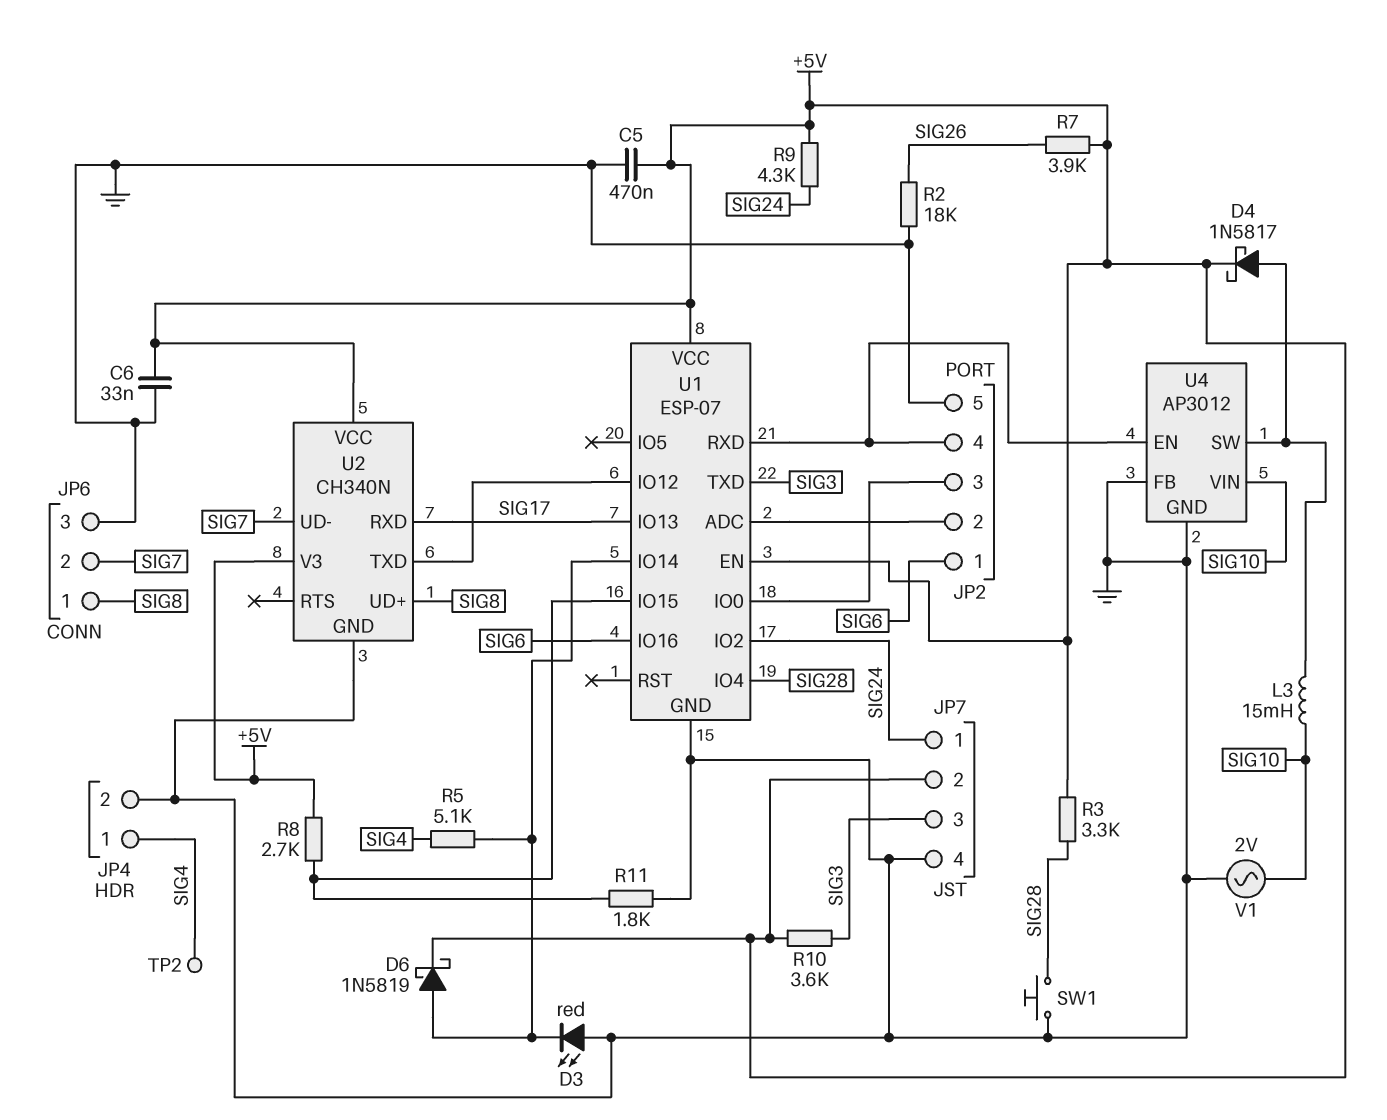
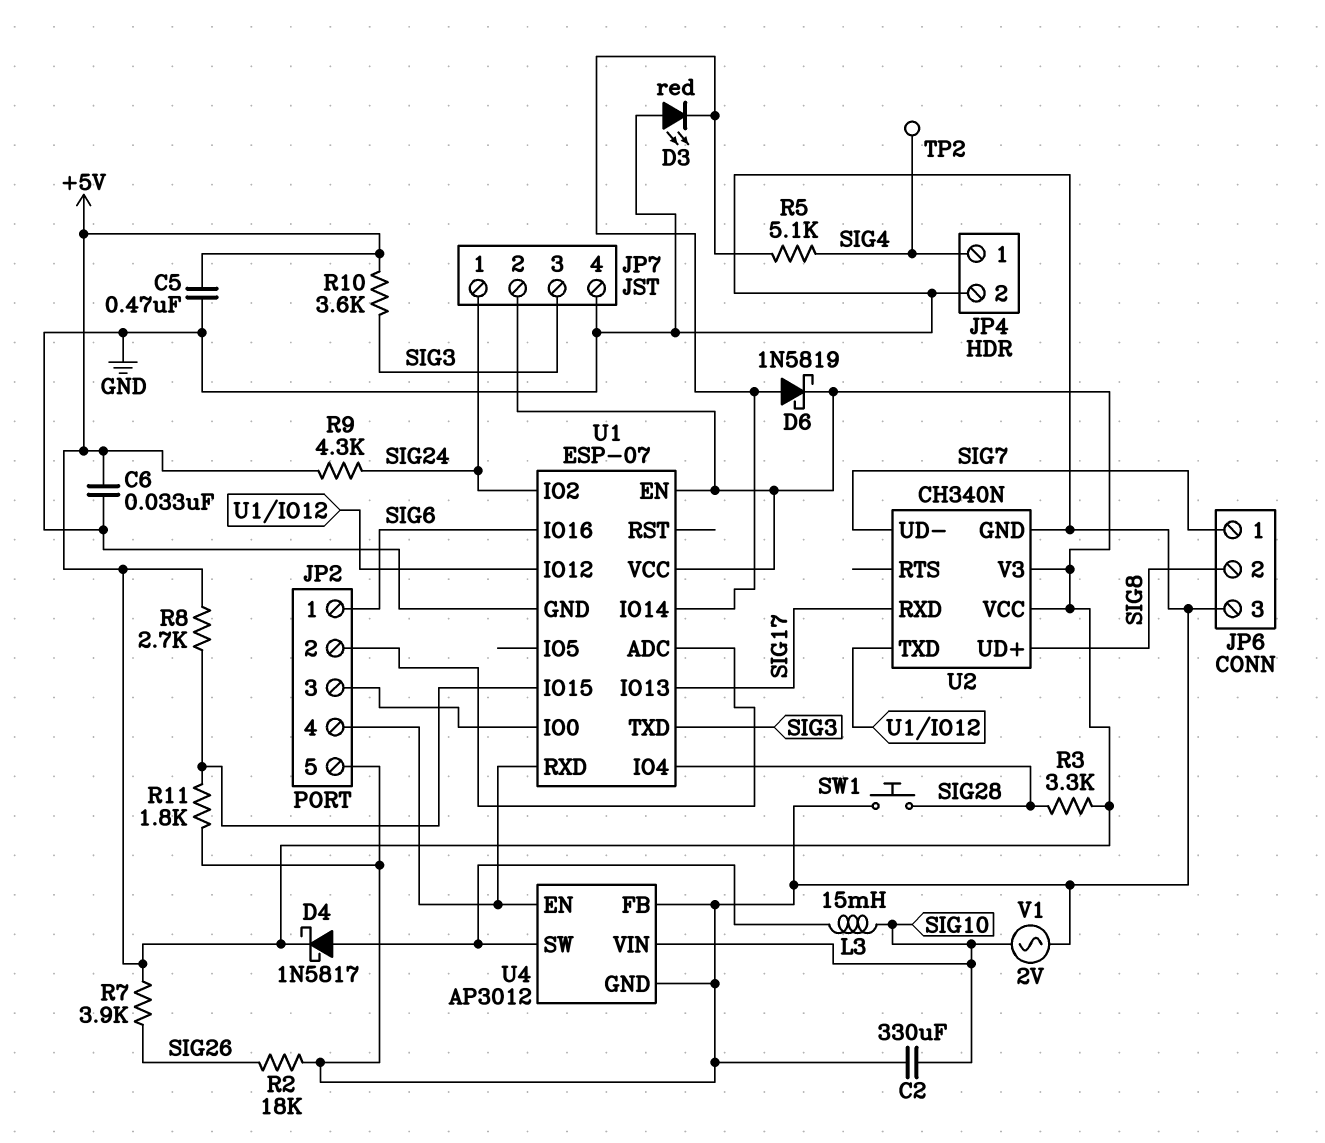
C2: none -> 330uF (GND, SIG10)
JP6 pin 1: SIG8 -> SIG7
JP6 pin 2: SIG7 -> SIG8

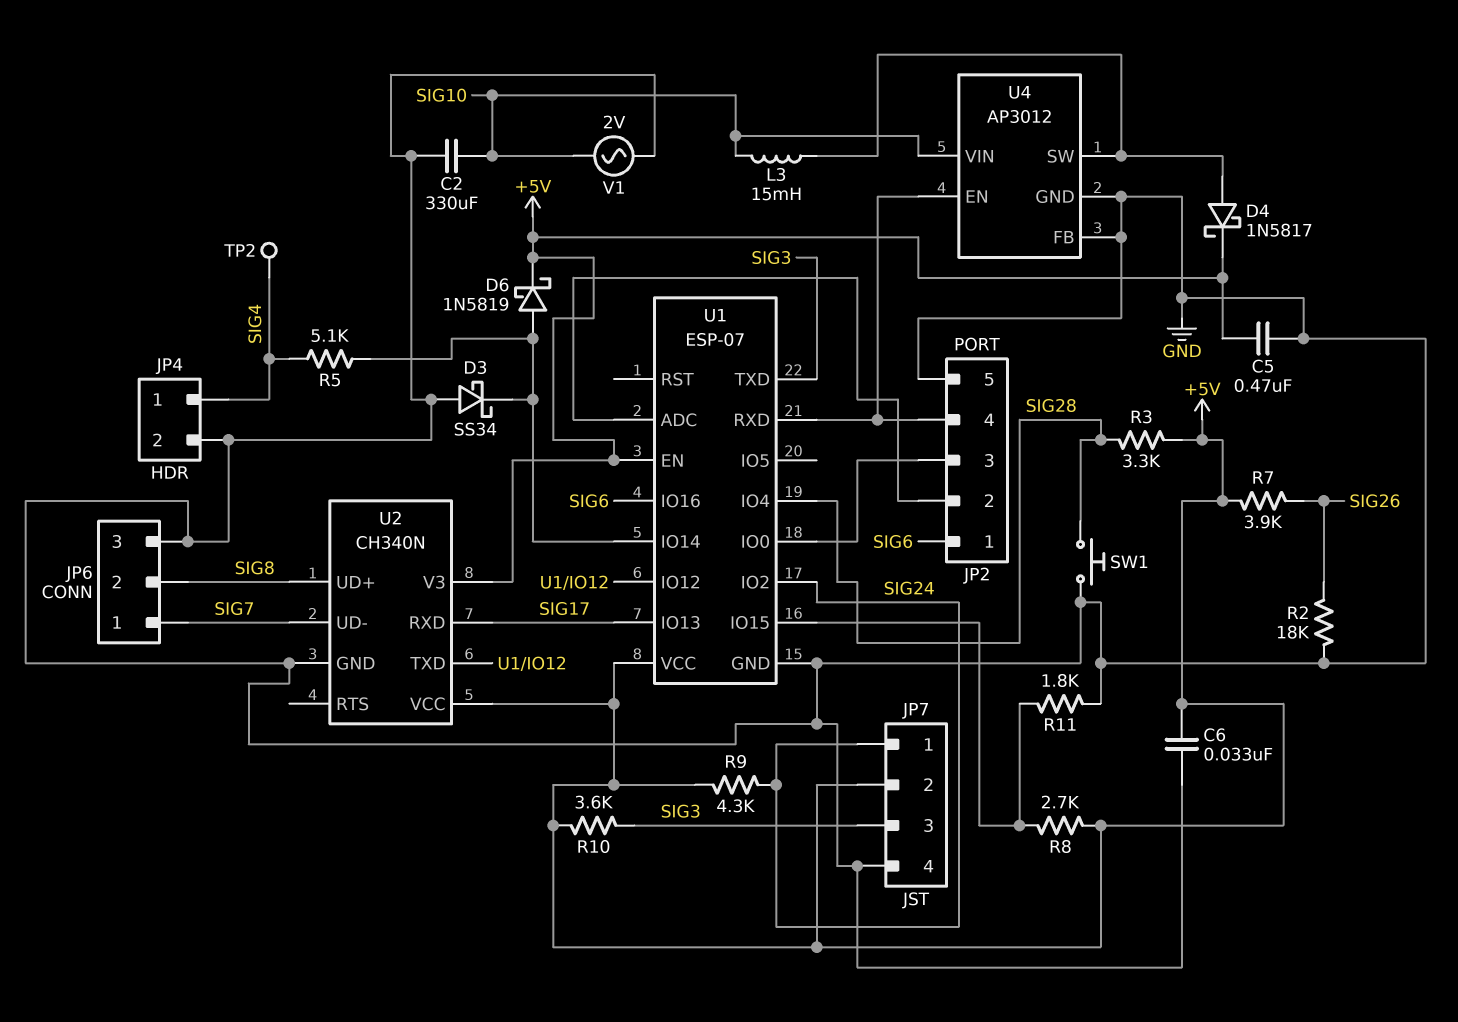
D3: LED red (A GND, K U1/IO14) -> schottky SS34 (A GND, K U1/IO14)

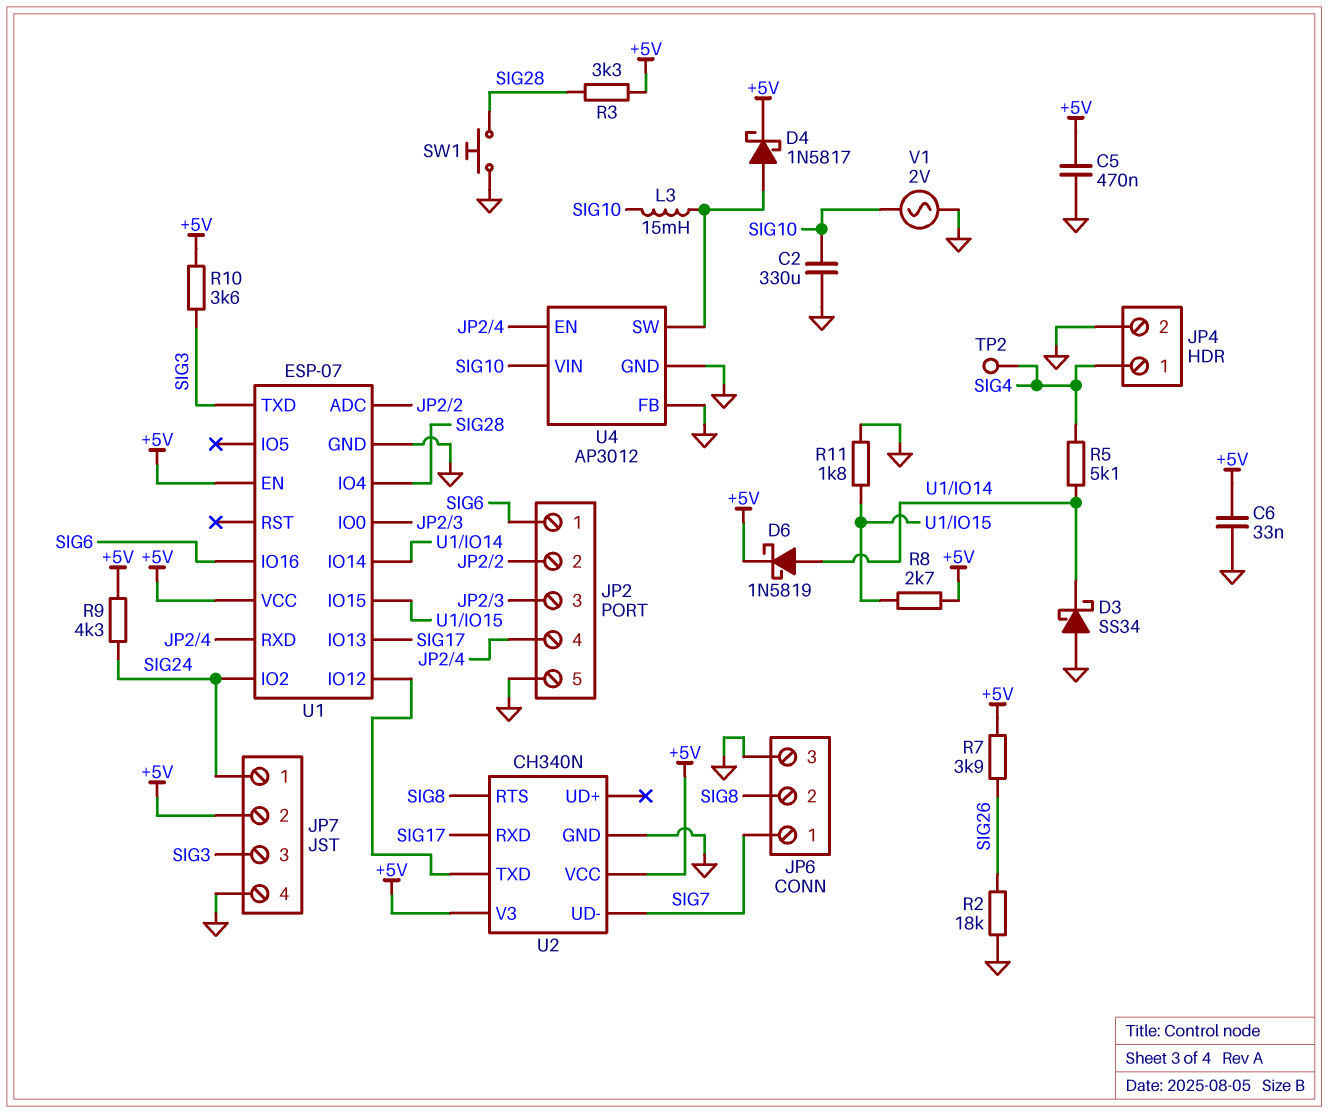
U2 pin RTS: none -> SIG8
U2 pin UD+: SIG8 -> none

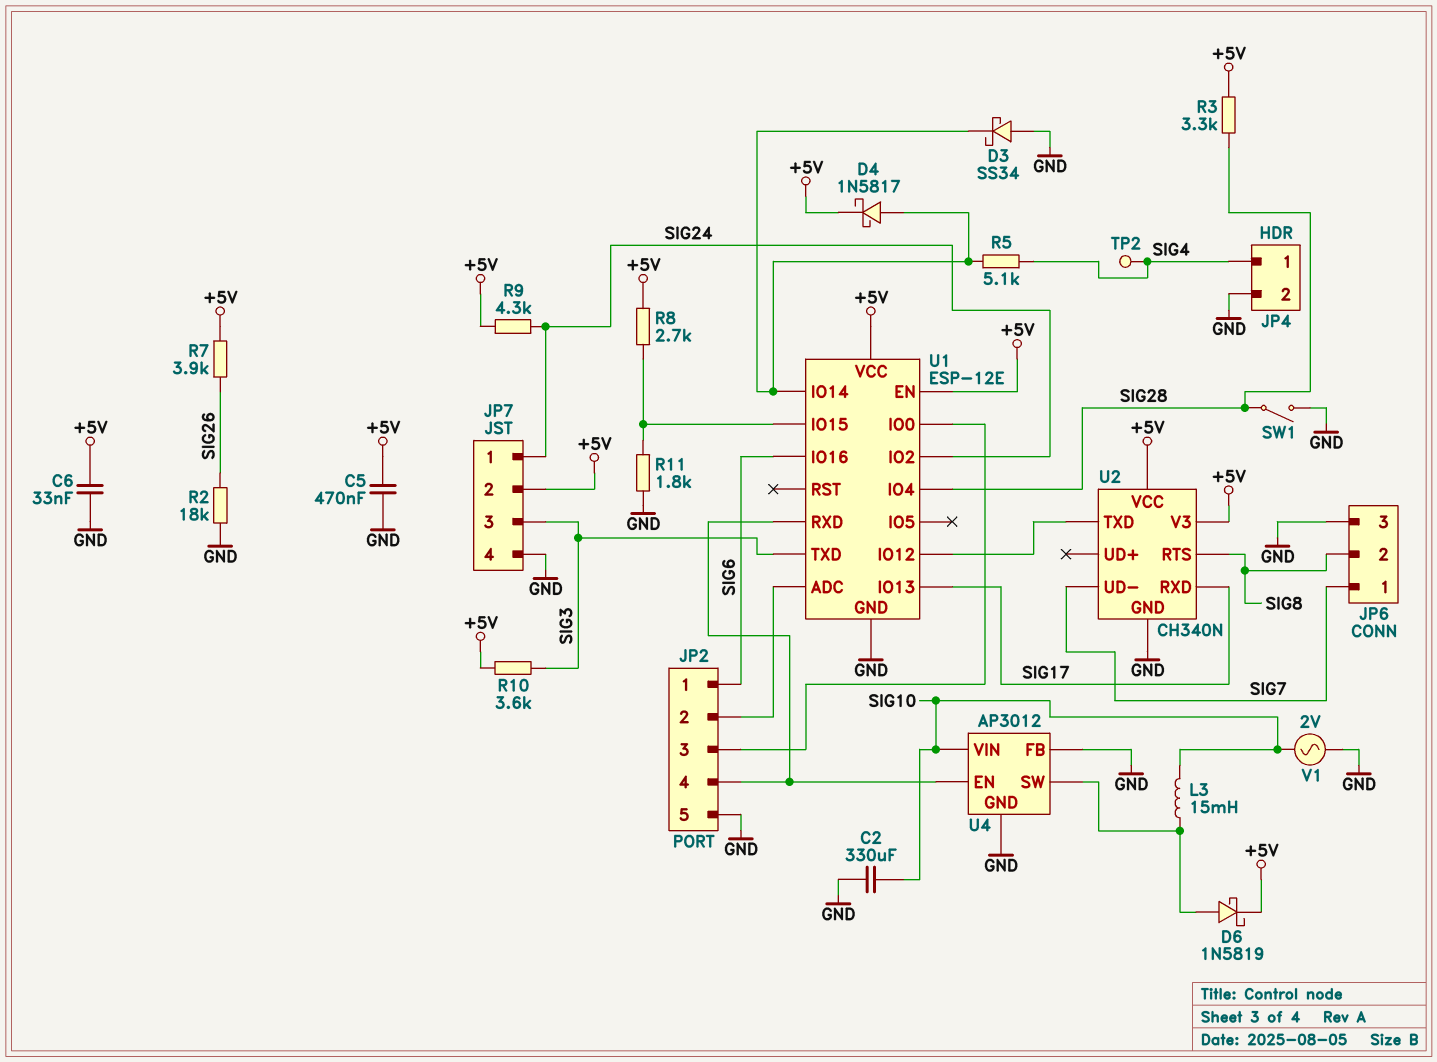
D4: schottky 1N5817 (A U4/SW, K +5V) -> schottky 1N5817 (A U1/IO14, K +5V)
D6: schottky 1N5819 (A U1/IO14, K +5V) -> schottky 1N5819 (A U4/SW, K +5V)
SW1: button (GND, SIG28) -> switch (GND, SIG28)
U1: ESP-07 -> ESP-12E

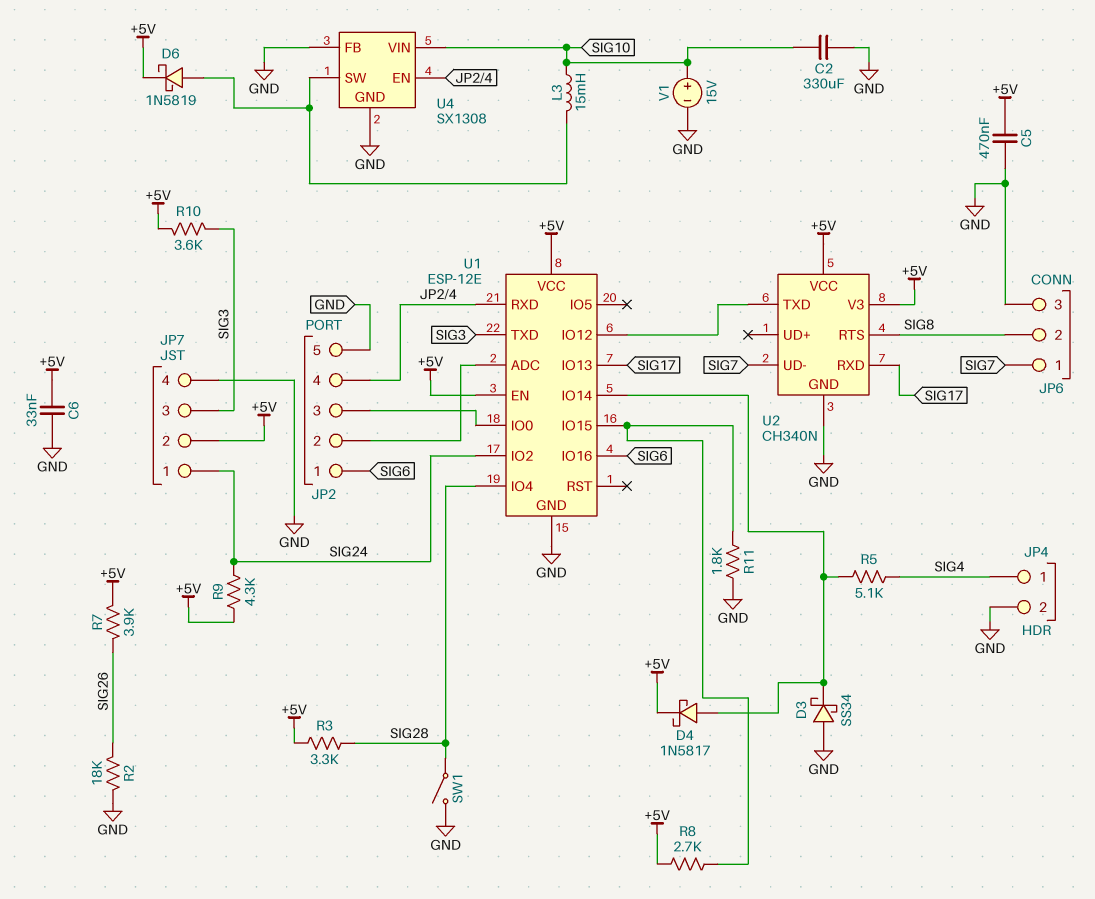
TP2: test point (SIG4) -> none
U4: AP3012 -> SX1308
V1: AC 2V (GND, SIG10) -> 15V (plus SIG10, minus GND)

